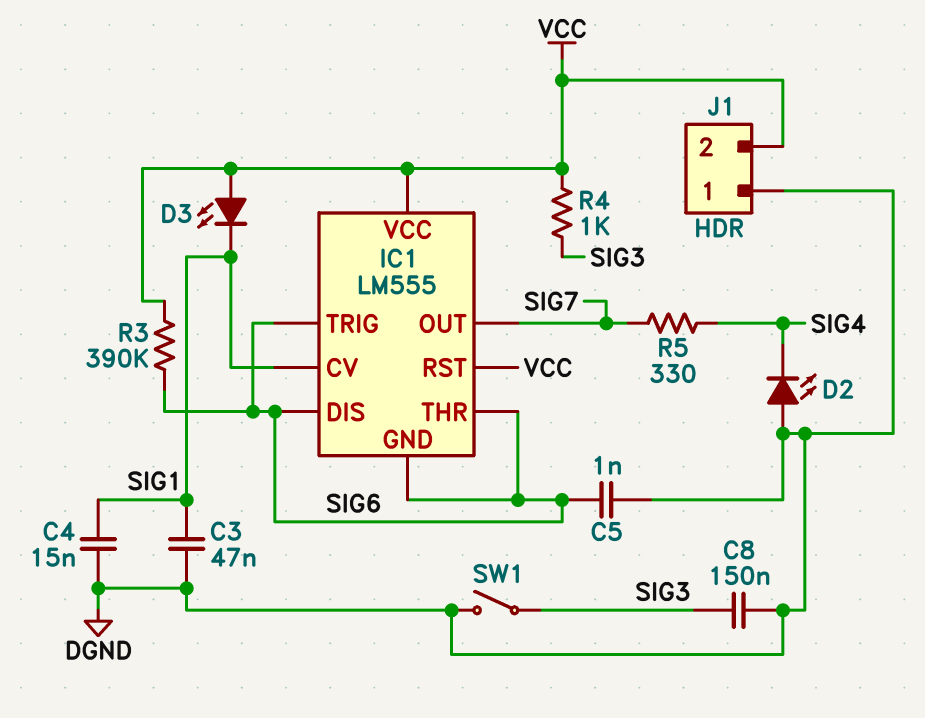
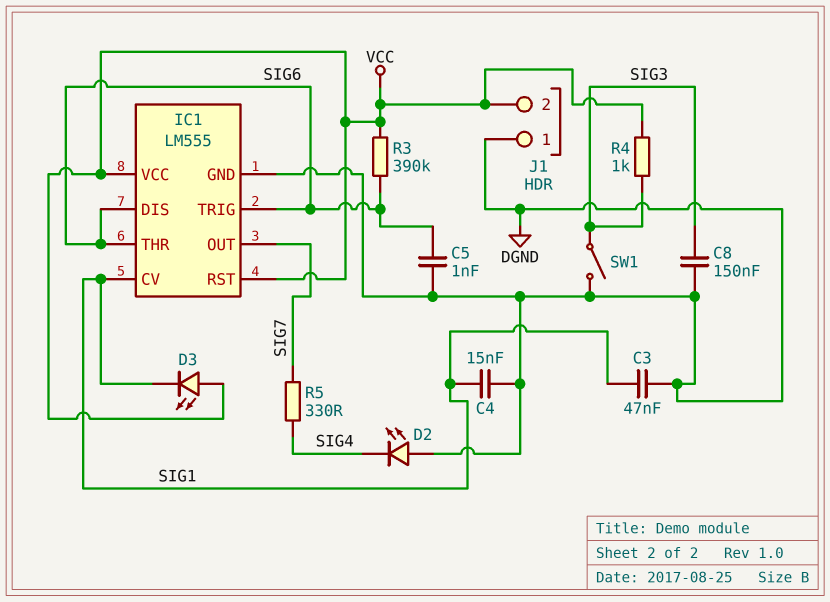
IC1 pin GND: SIG6 -> DGND

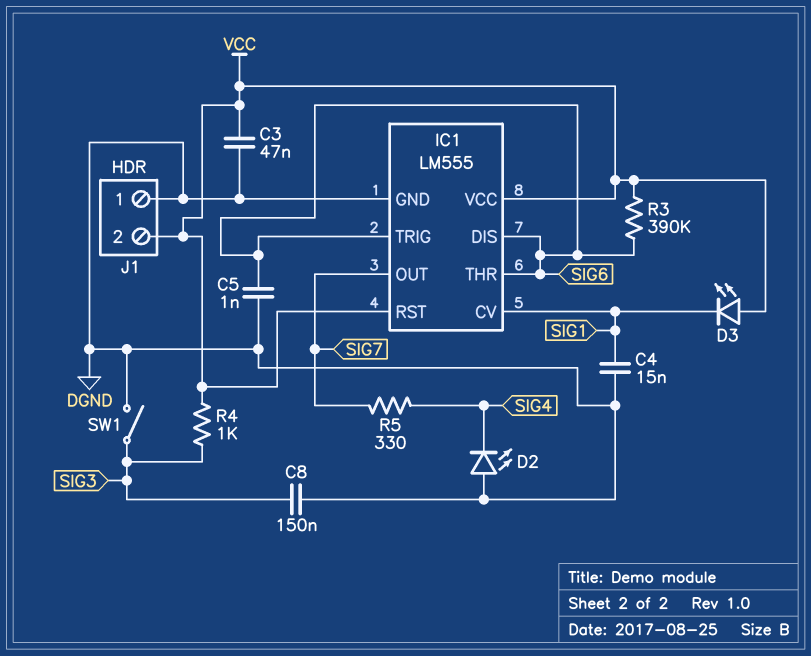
C3: 47nF (DGND, SIG1) -> 47nF (DGND, VCC)

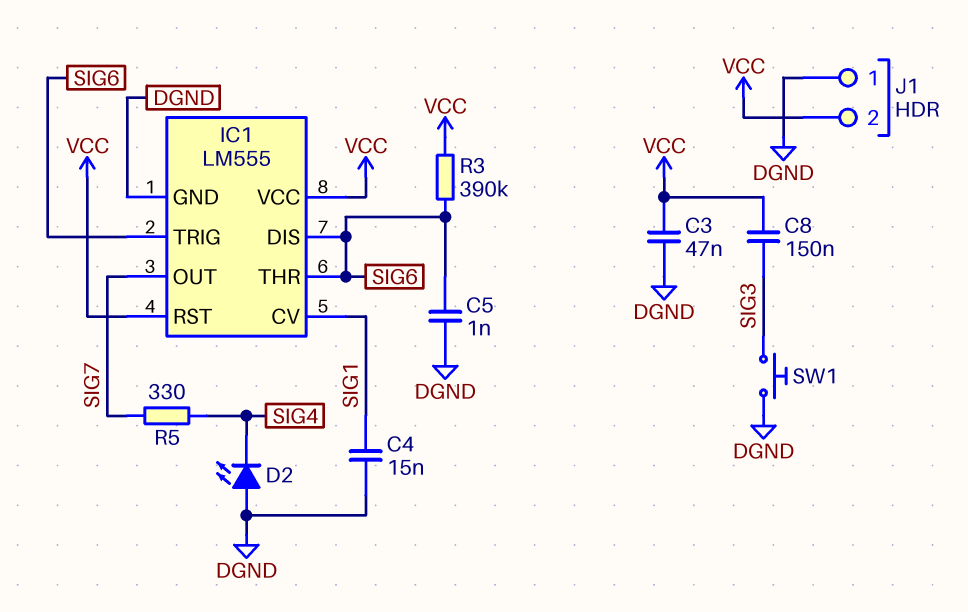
C8: 150nF (DGND, SIG3) -> 150nF (SIG3, VCC)
D3: LED (A VCC, K SIG1) -> none
R4: 1k (SIG3, VCC) -> none
SW1: switch (DGND, SIG3) -> button (DGND, SIG3)

